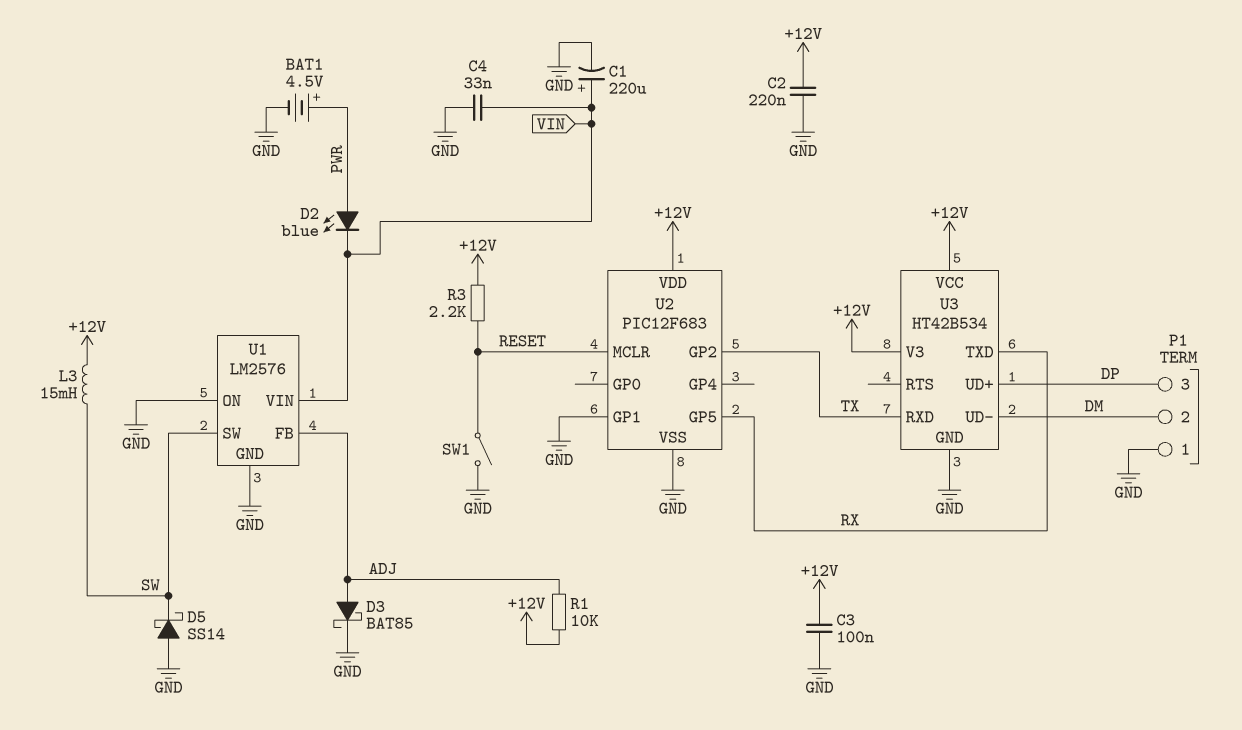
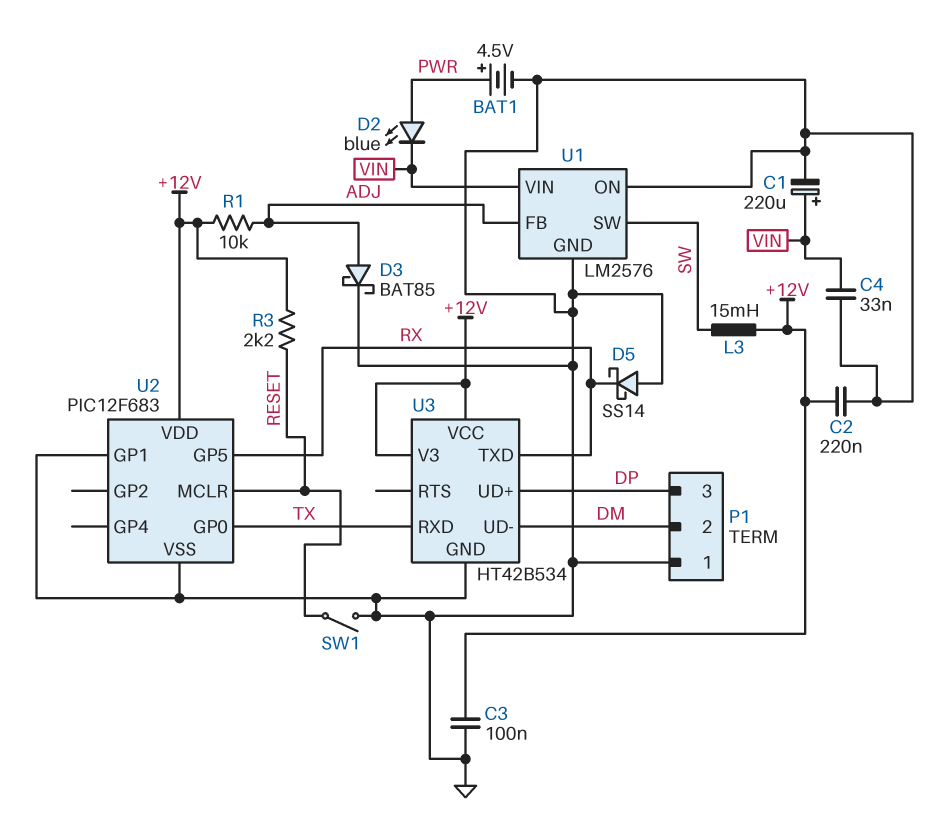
D5: schottky SS14 (A GND, K SW) -> schottky SS14 (A GND, K RX)
U2 pin GP0: none -> TX
U2 pin GP2: TX -> none

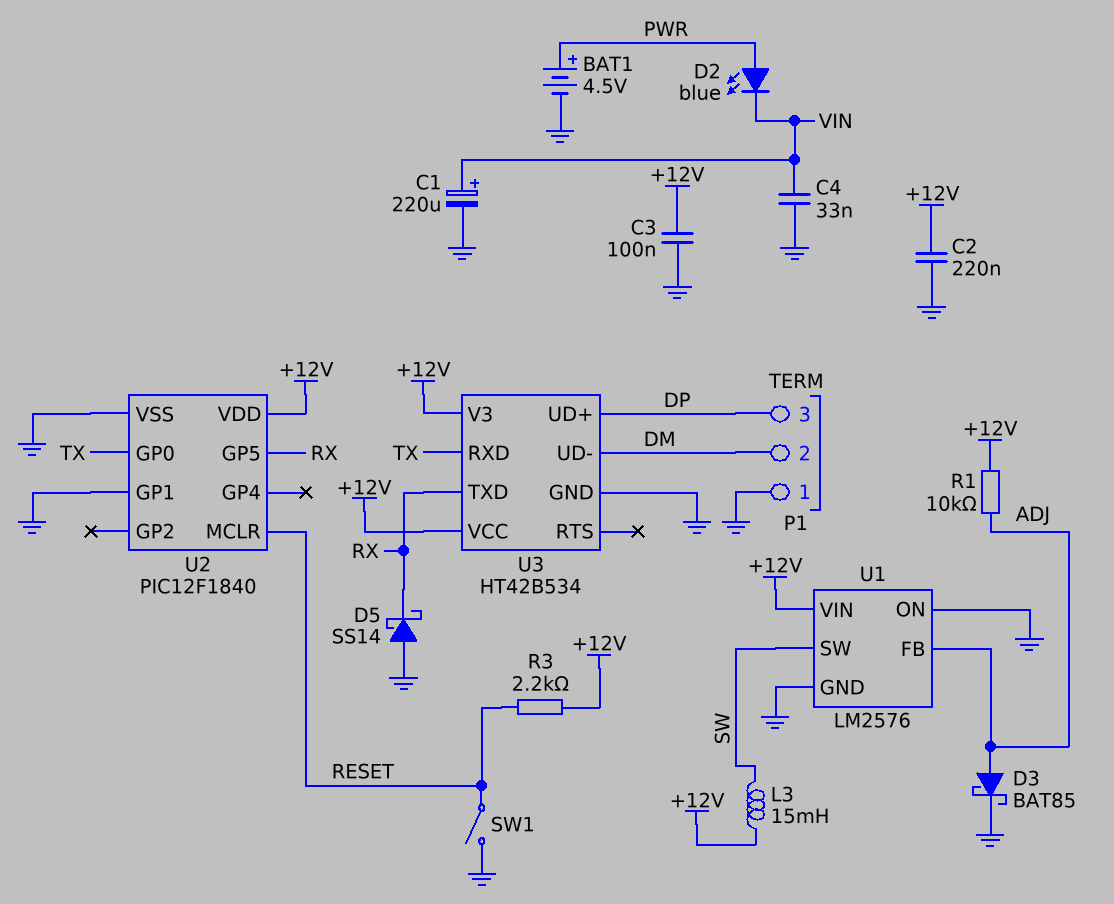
U1 pin VIN: VIN -> +12V
U2: PIC12F683 -> PIC12F1840

